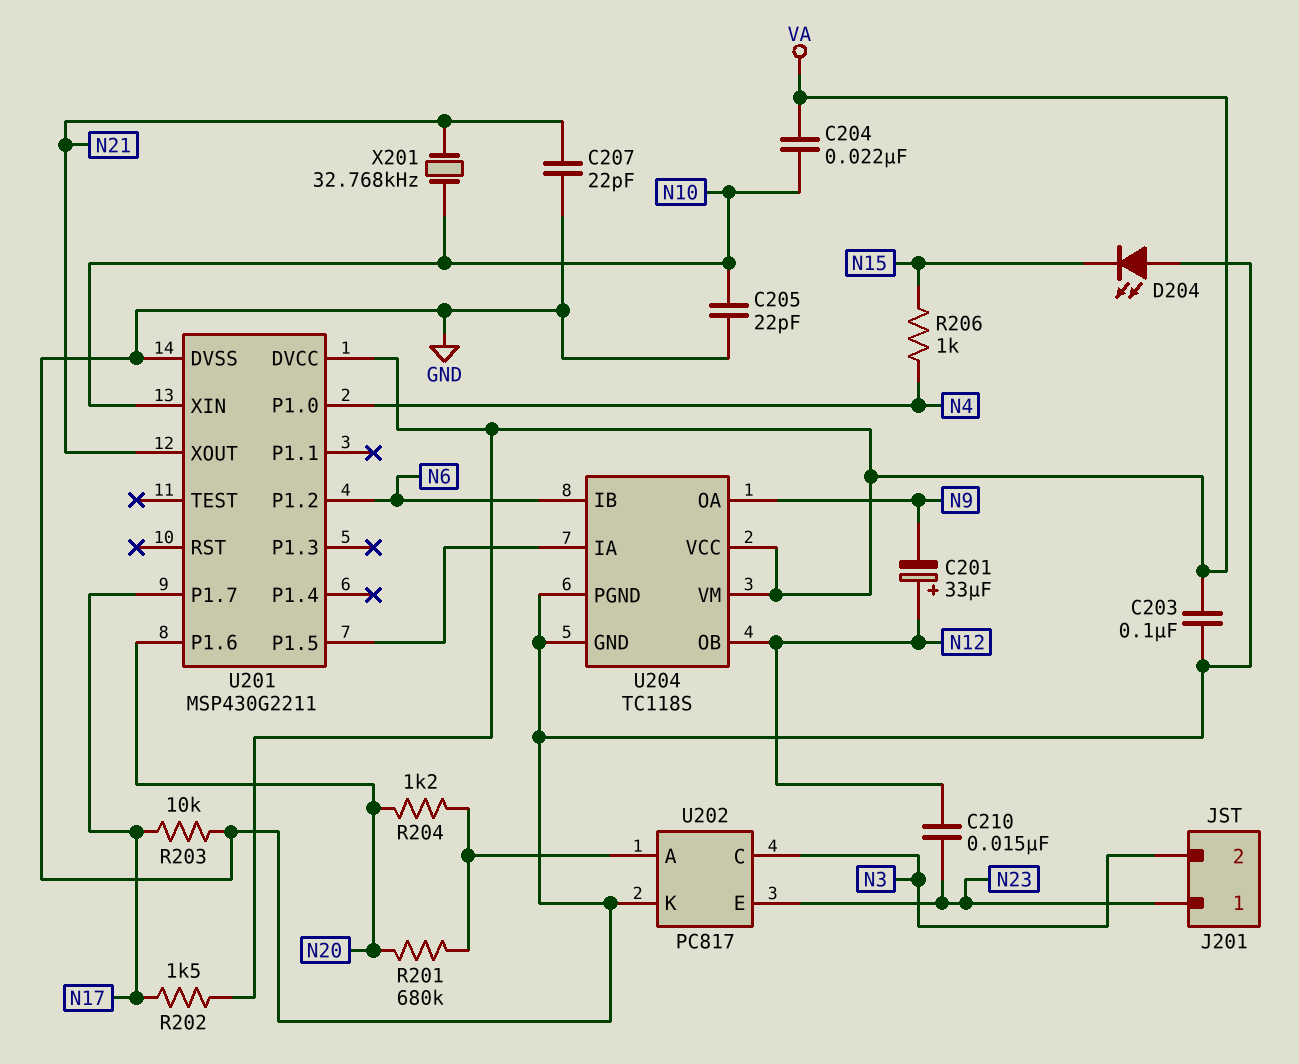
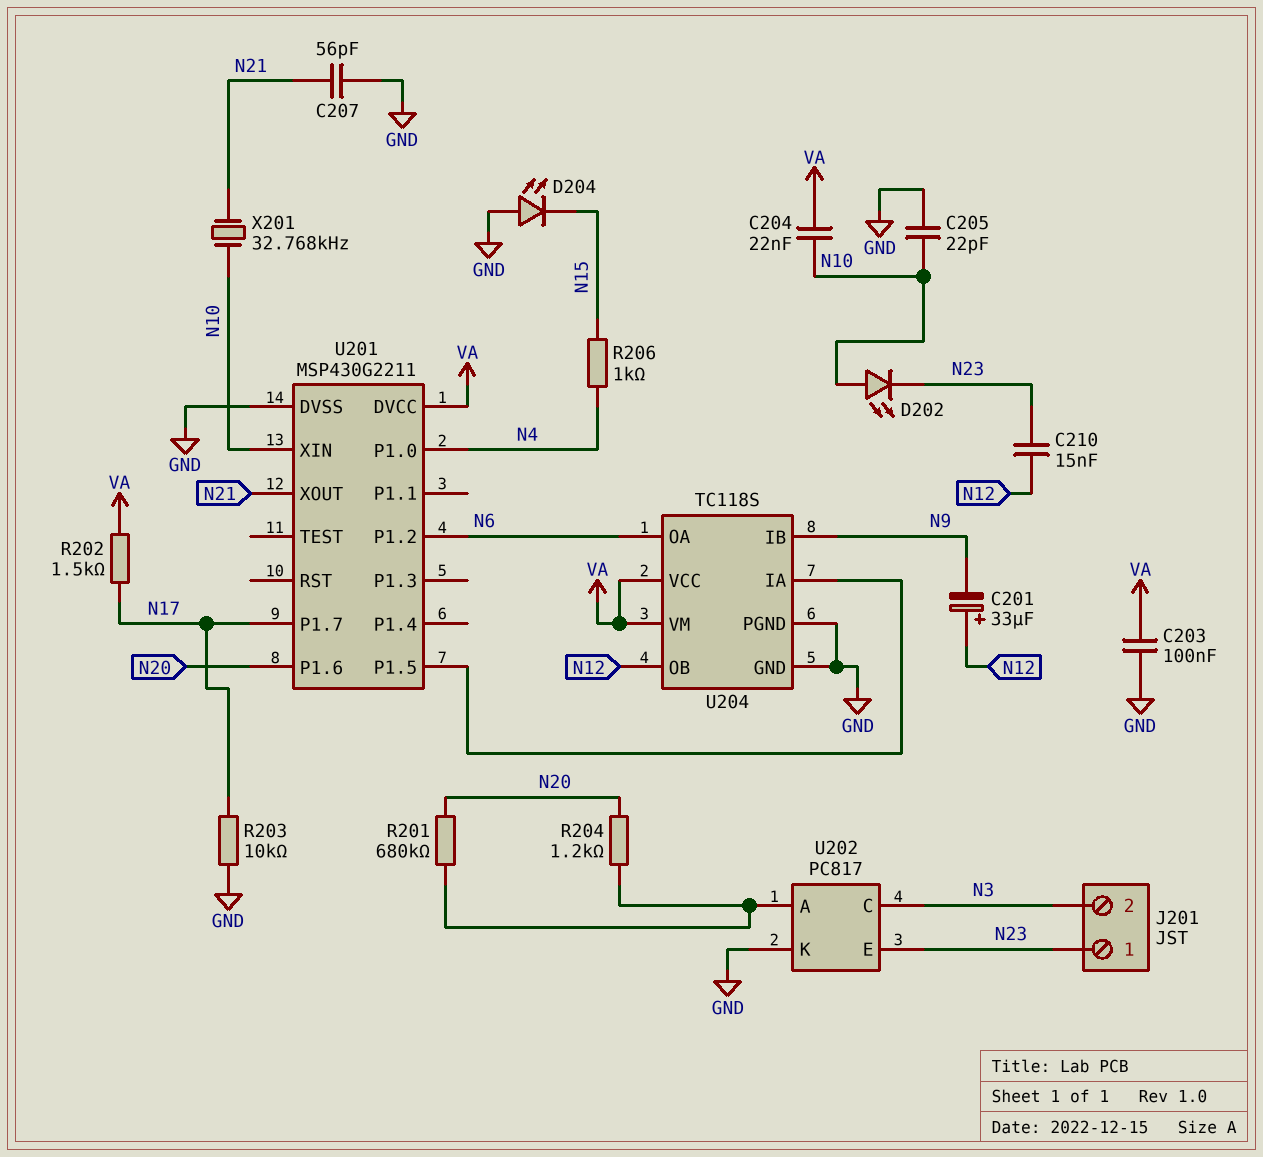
C207: 22pF (GND, N21) -> 56pF (GND, N21)
D202: none -> LED (A N10, K N23)
U204 pin IB: N6 -> N9
U204 pin OA: N9 -> N6

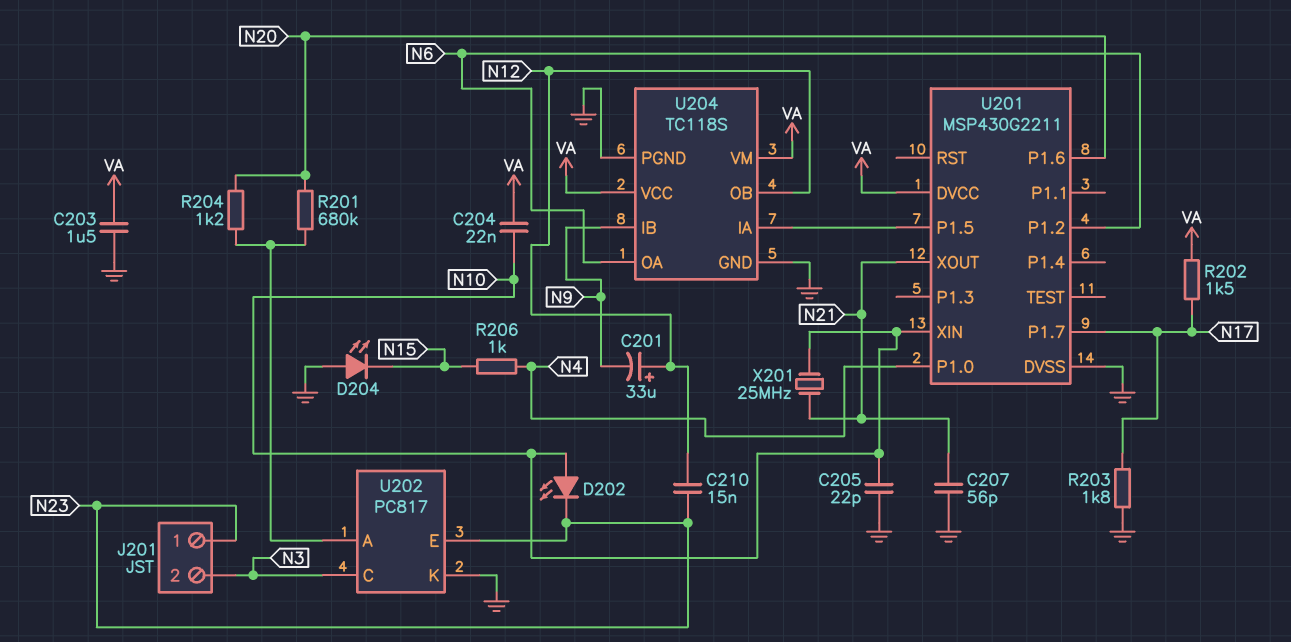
C203: 100nF (GND, VA) -> 1.5uF (GND, VA)
R203: 10k (GND, N17) -> 1.8k (GND, N17)
X201: 32.768kHz (N10, N21) -> 25MHz (N10, N21)

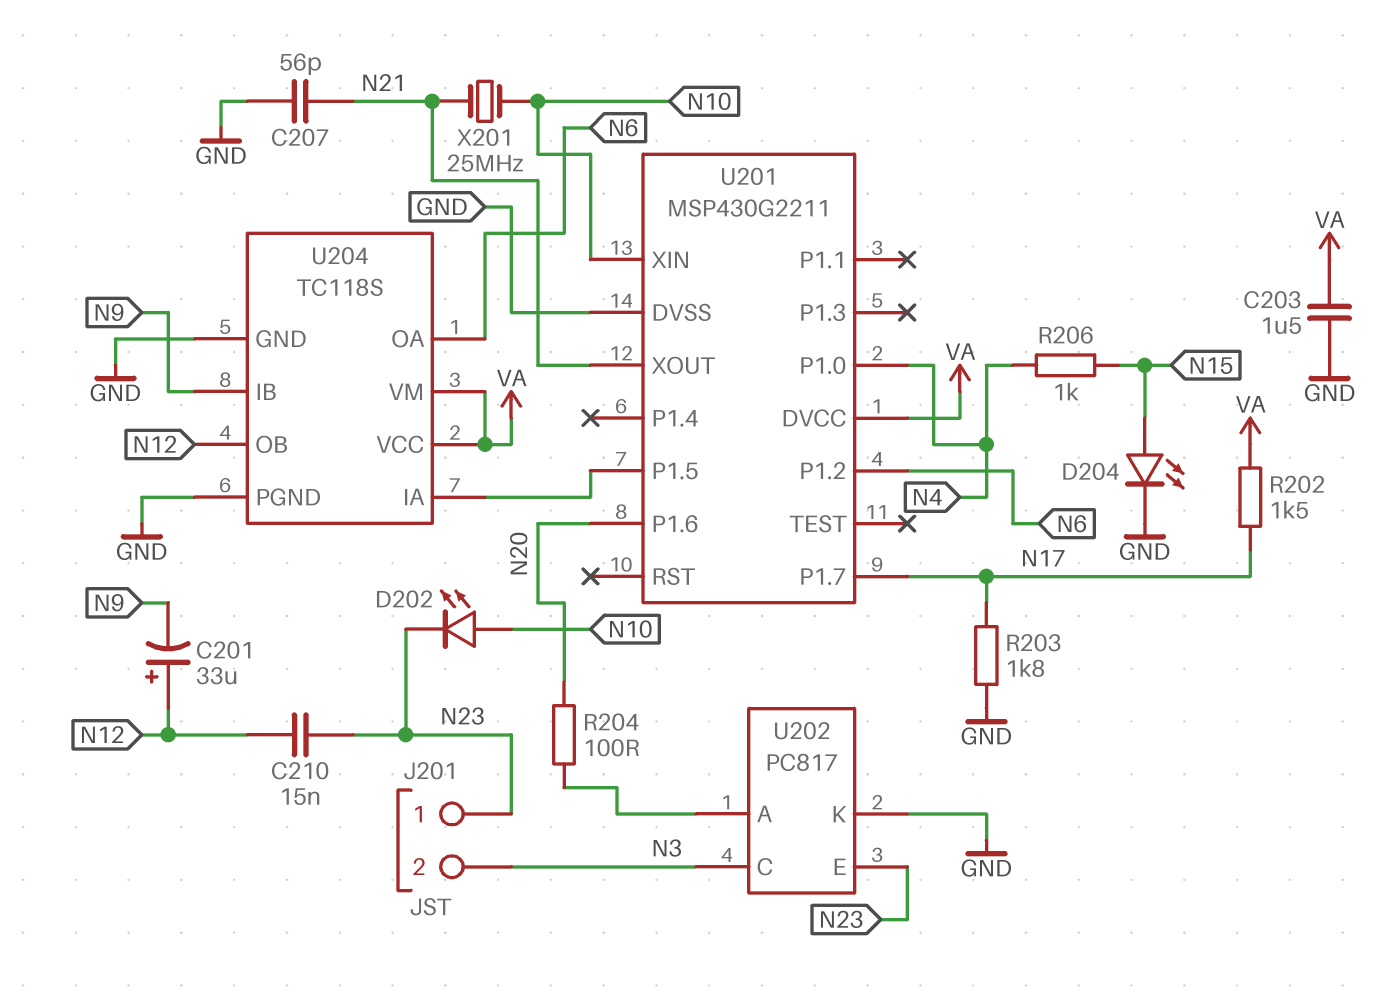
C204: 22nF (N10, VA) -> none
C205: 22pF (GND, N10) -> none
D204: LED (A GND, K N15) -> LED (A N15, K GND)
R201: 680k (N20, U202/A) -> none
R204: 1.2k (N20, U202/A) -> 100 (N20, U202/A)

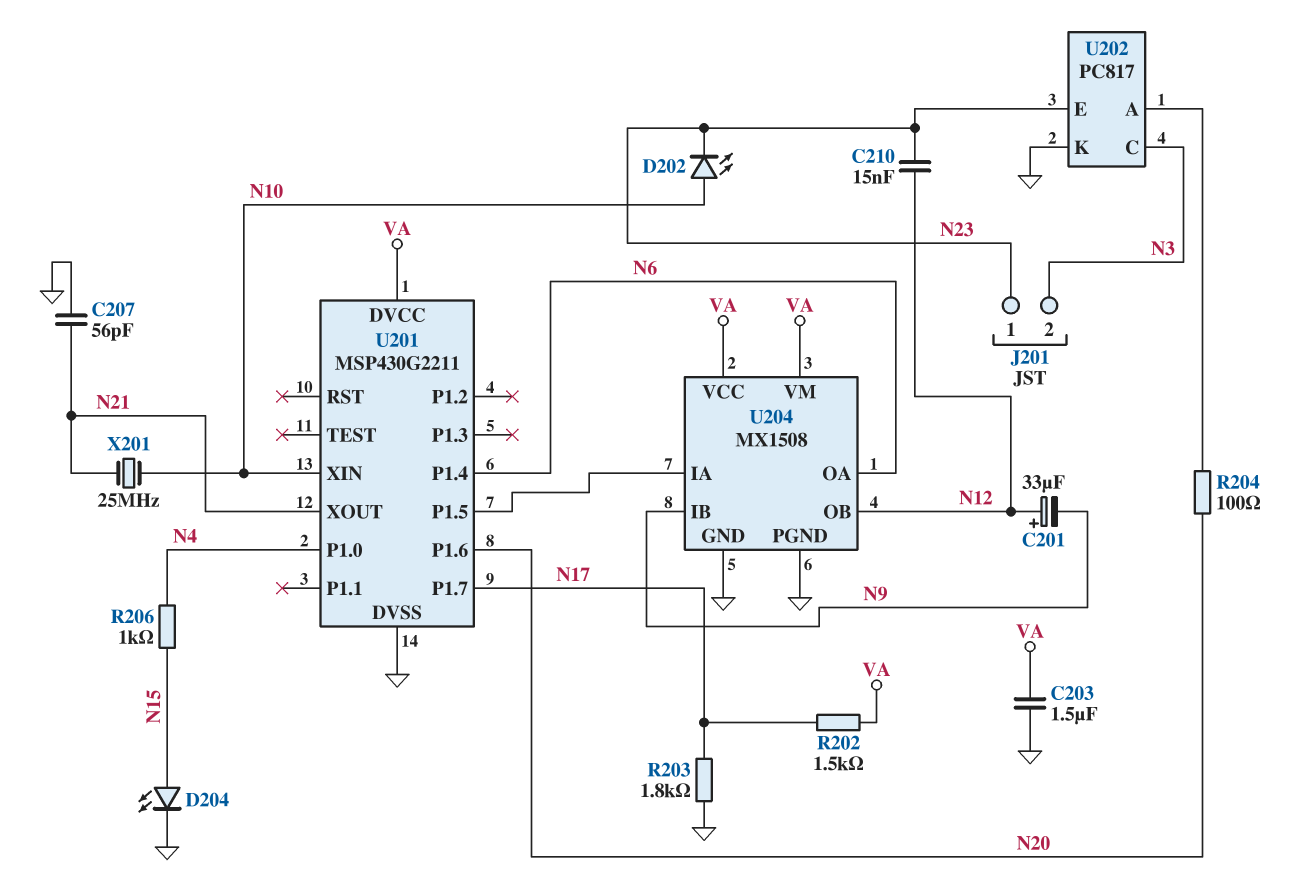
U201 pin P1.2: N6 -> none
U201 pin P1.4: none -> N6
U204: TC118S -> MX1508

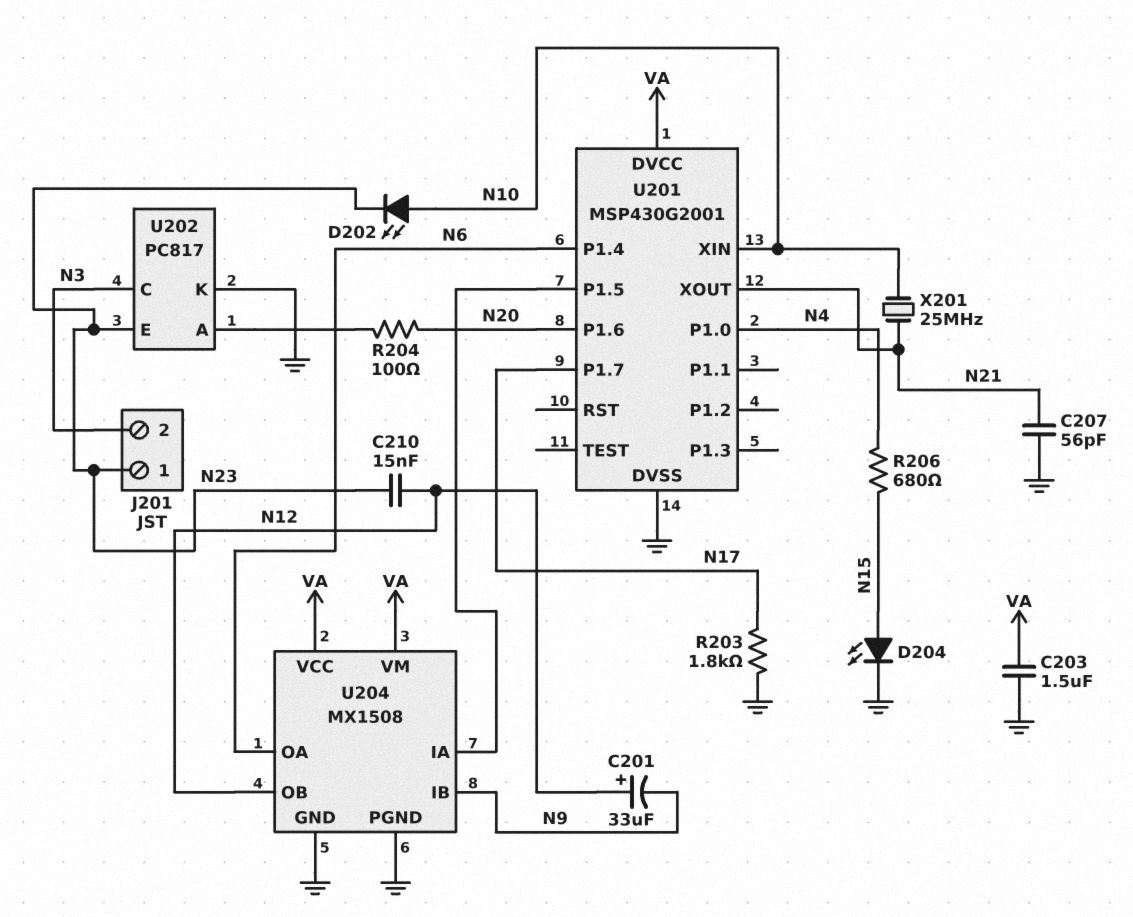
R202: 1.5k (N17, VA) -> none
R206: 1k (N4, N15) -> 680 (N4, N15)
U201: MSP430G2211 -> MSP430G2001

